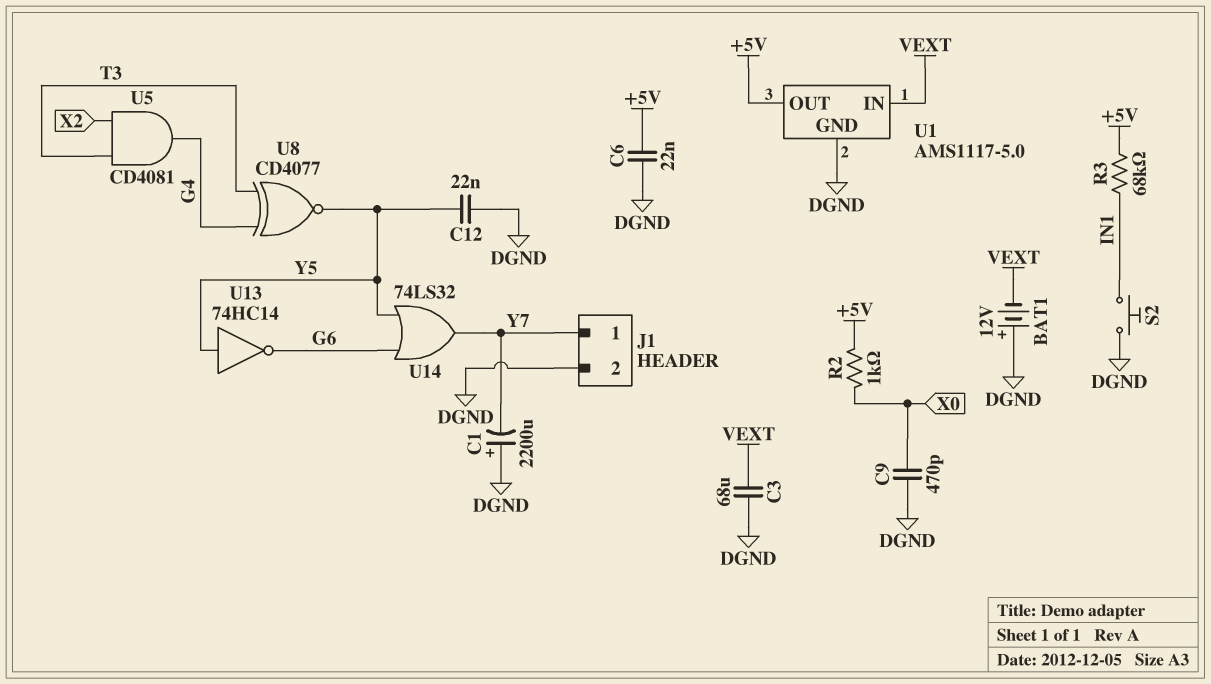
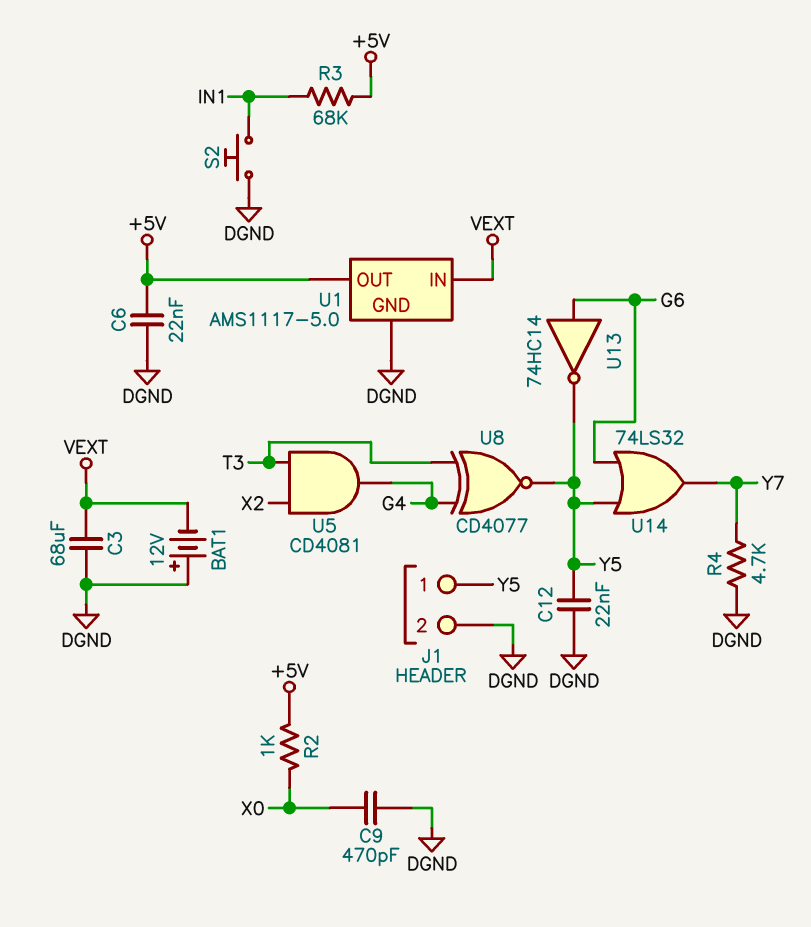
C1: 2200uF (plus DGND, minus Y7) -> none
J1 pin 1: Y7 -> Y5
R4: none -> 4.7k (DGND, Y7)
U13: NOT 74HC14 (in Y5, out G6) -> NOT 74HC14 (in G6, out Y5)

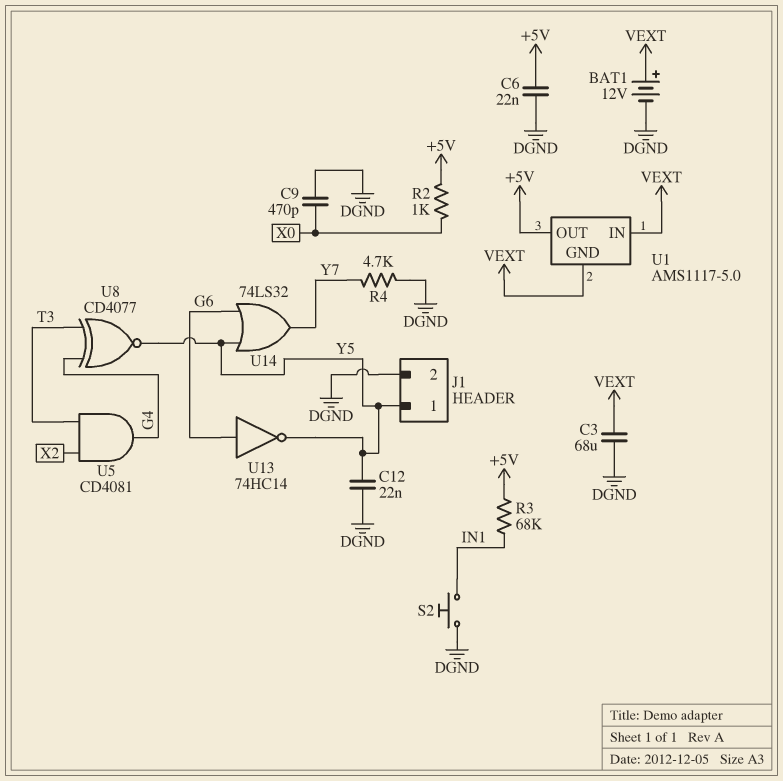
BAT1: 12V (plus DGND, minus VEXT) -> 12V (plus VEXT, minus DGND)
U1 pin GND: DGND -> VEXT

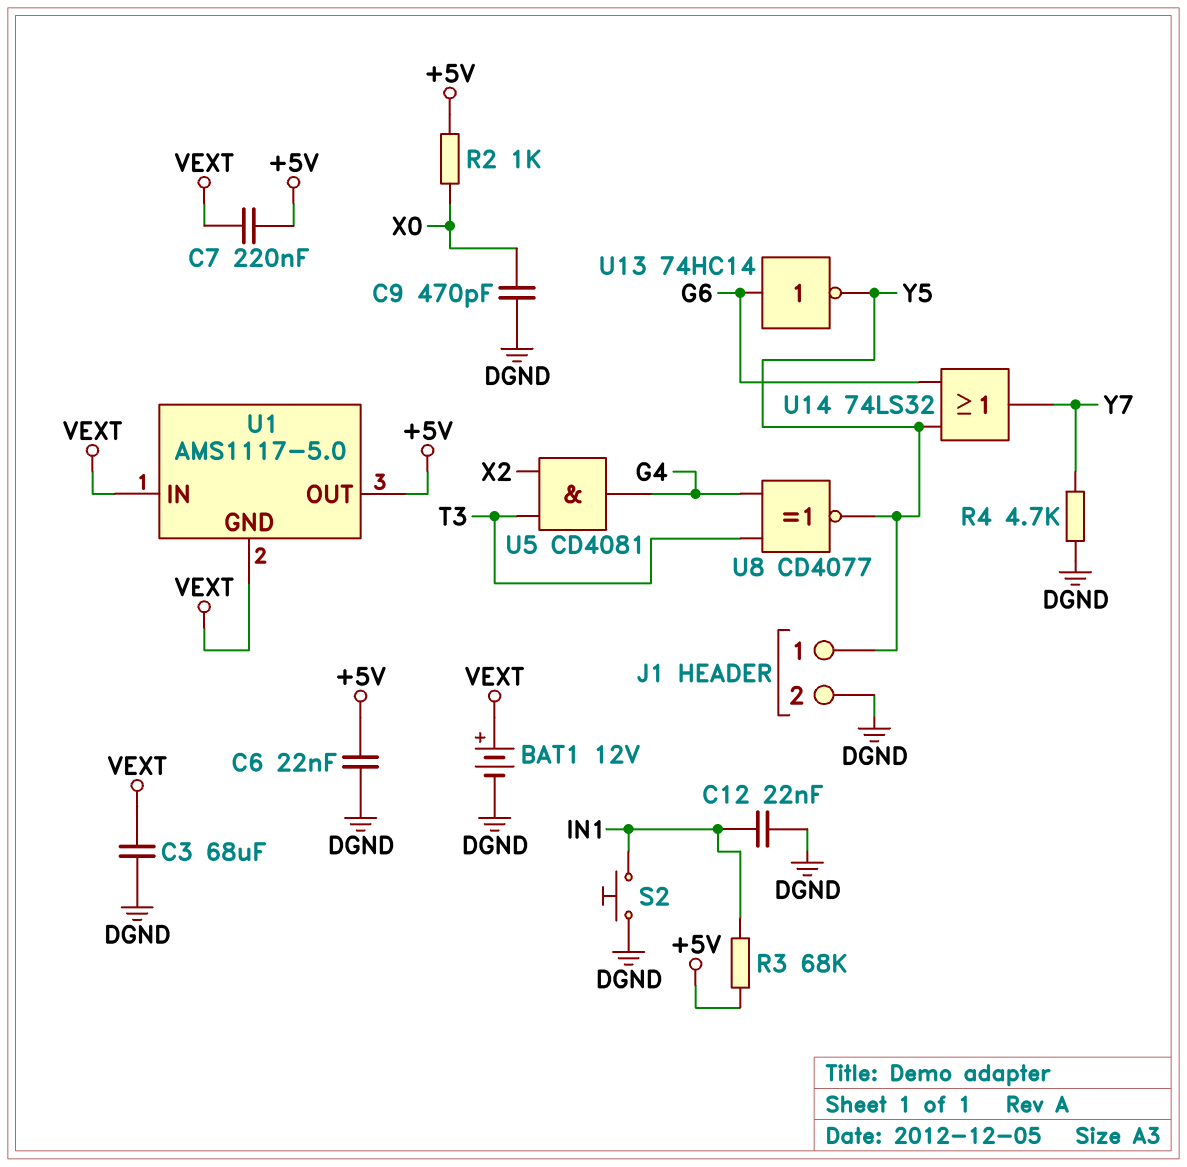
C7: none -> 220nF (+5V, VEXT)
C12: 22nF (DGND, Y5) -> 22nF (DGND, IN1)

